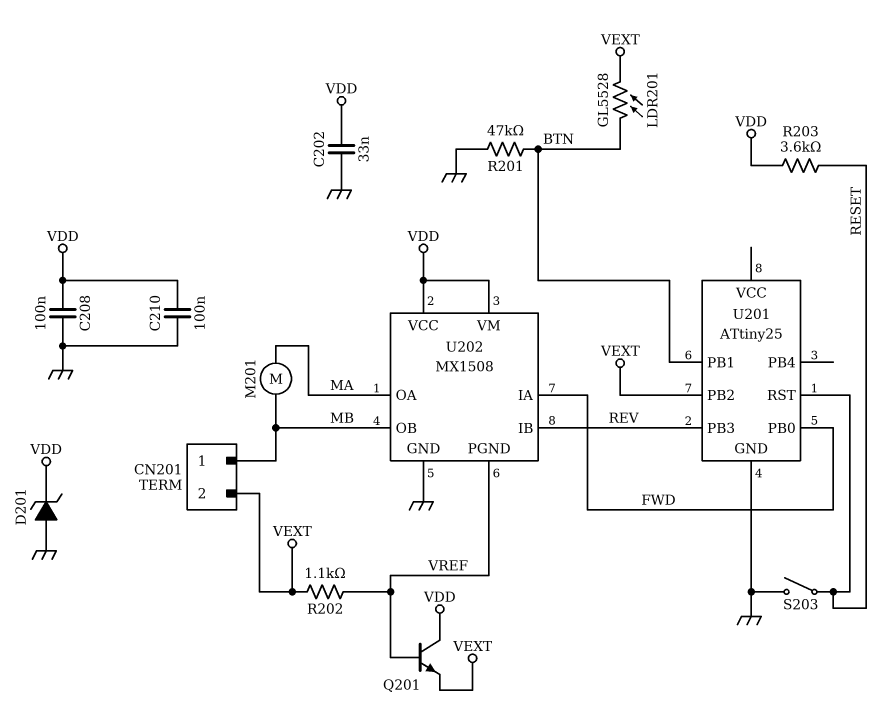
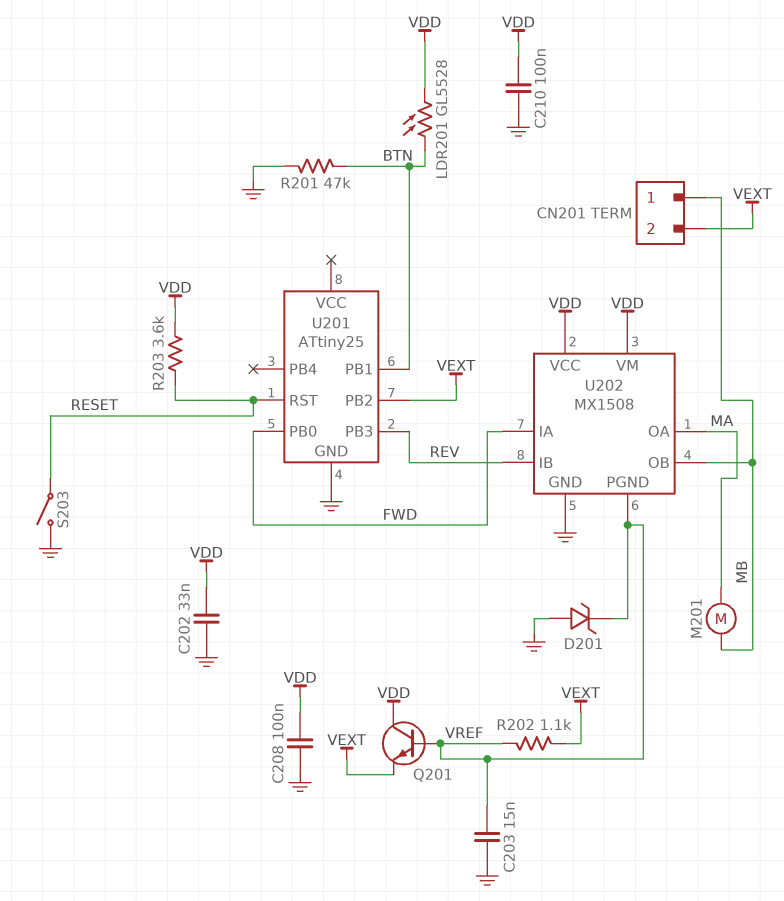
C203: none -> 15nF (GND, VREF)
D201: zener (A GND, K VDD) -> zener (A GND, K VREF)
LDR201: GL5528 (BTN, VEXT) -> GL5528 (BTN, VDD)

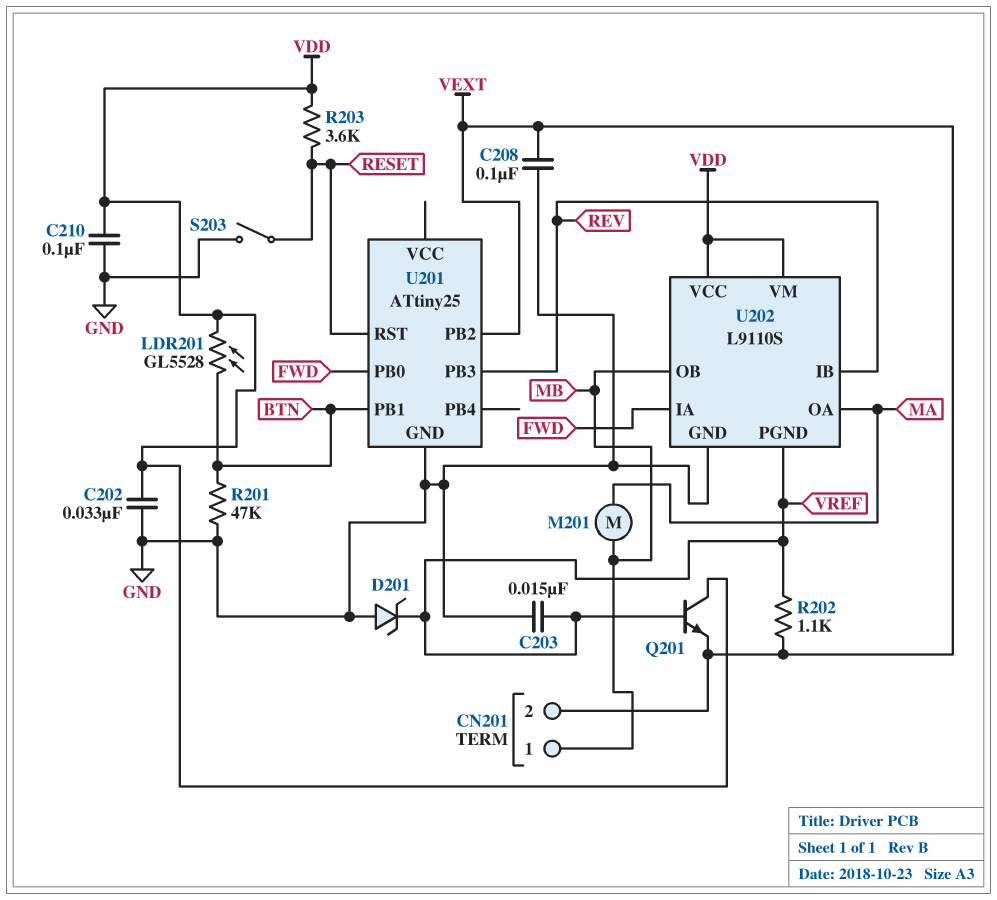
C208: 100nF (GND, VDD) -> 100nF (GND, VEXT)
U202: MX1508 -> L9110S

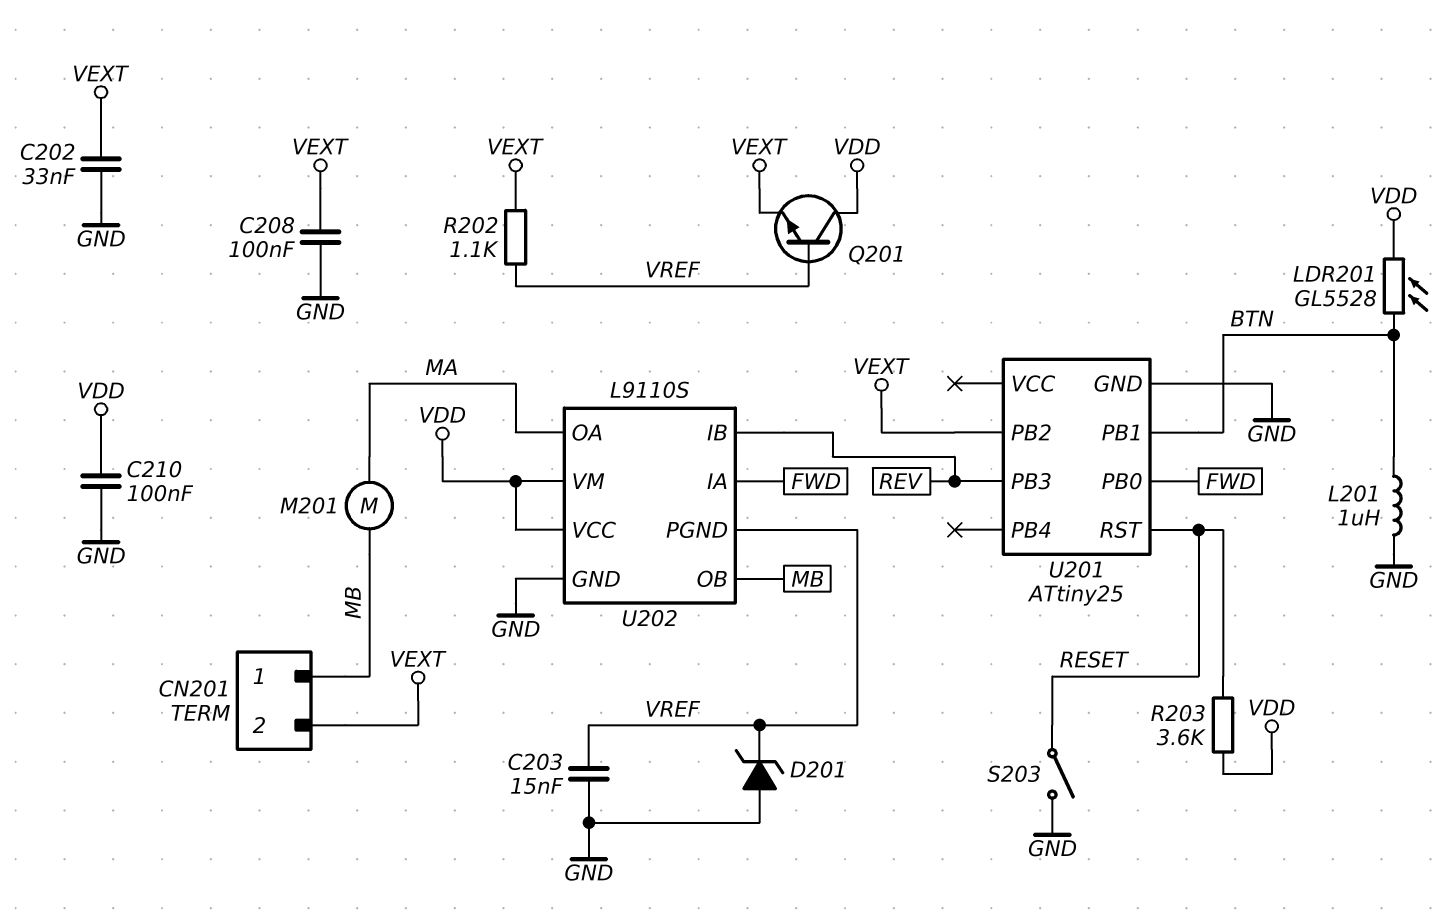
C202: 33nF (GND, VDD) -> 33nF (GND, VEXT)
L201: none -> 1uH (BTN, GND)
R201: 47k (BTN, GND) -> none

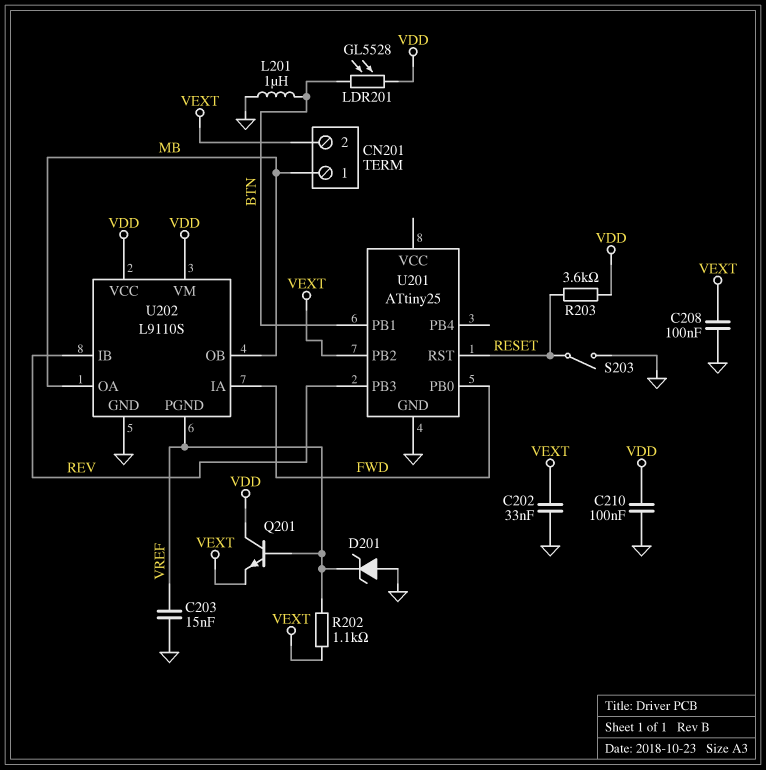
M201: motor (MA, MB) -> none
U202 pin OA: MA -> MB

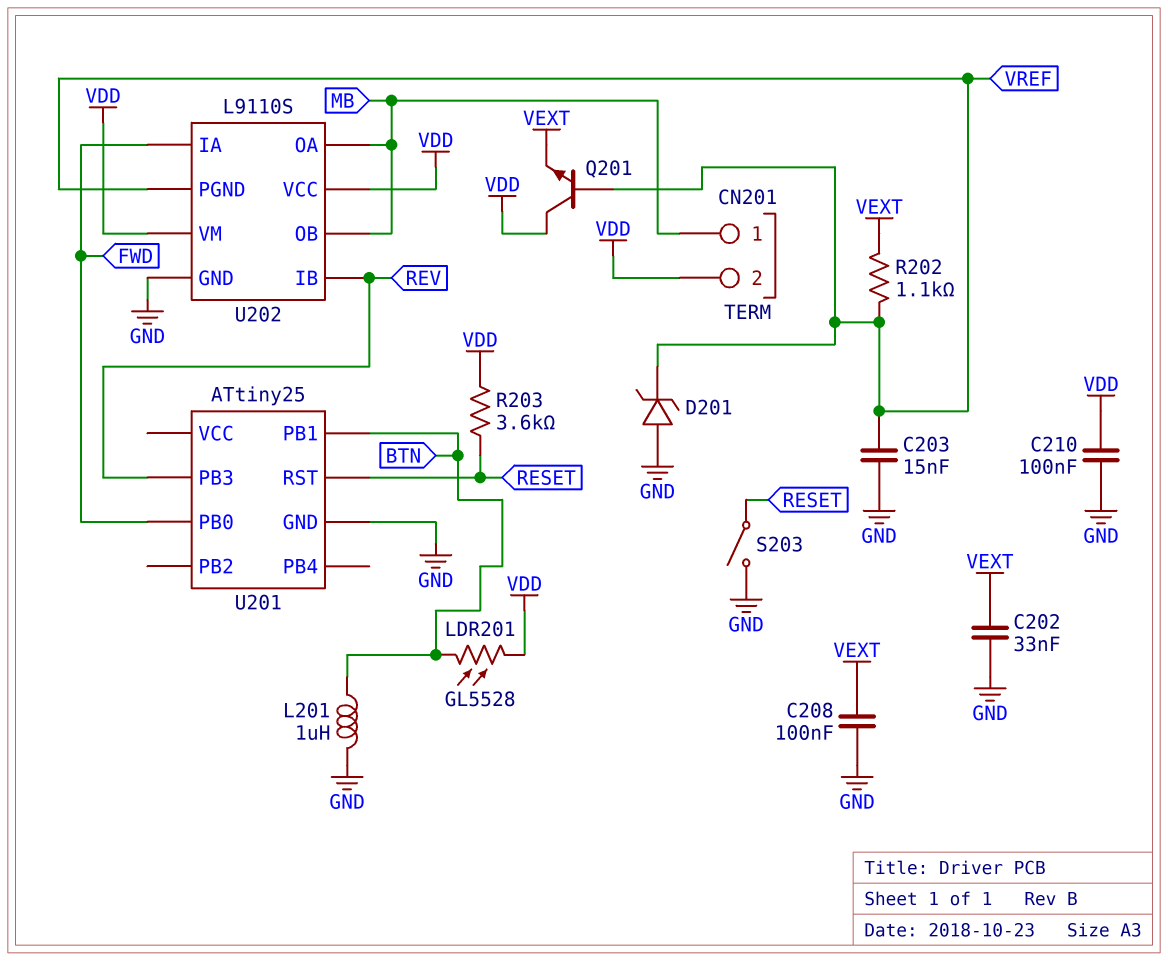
CN201 pin 2: VEXT -> VDD
U201 pin PB2: VEXT -> none

